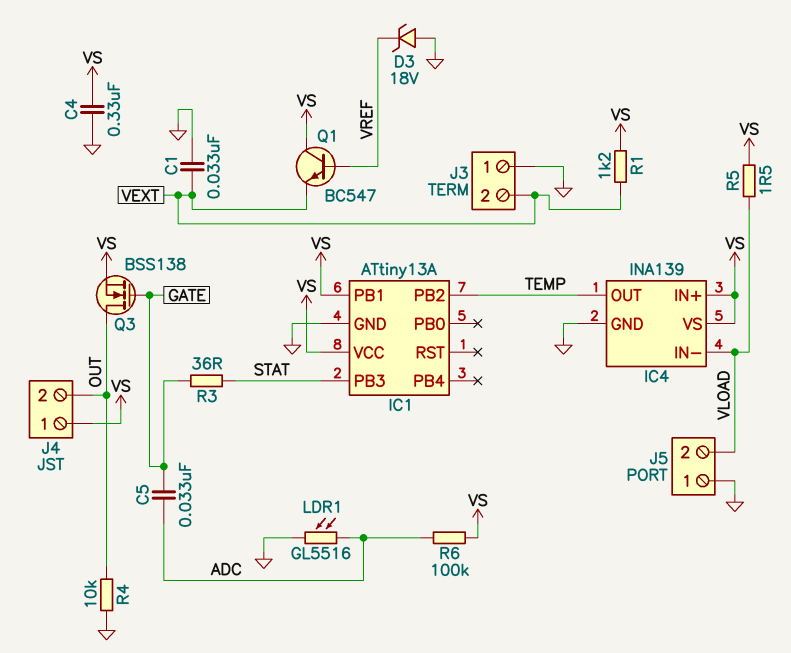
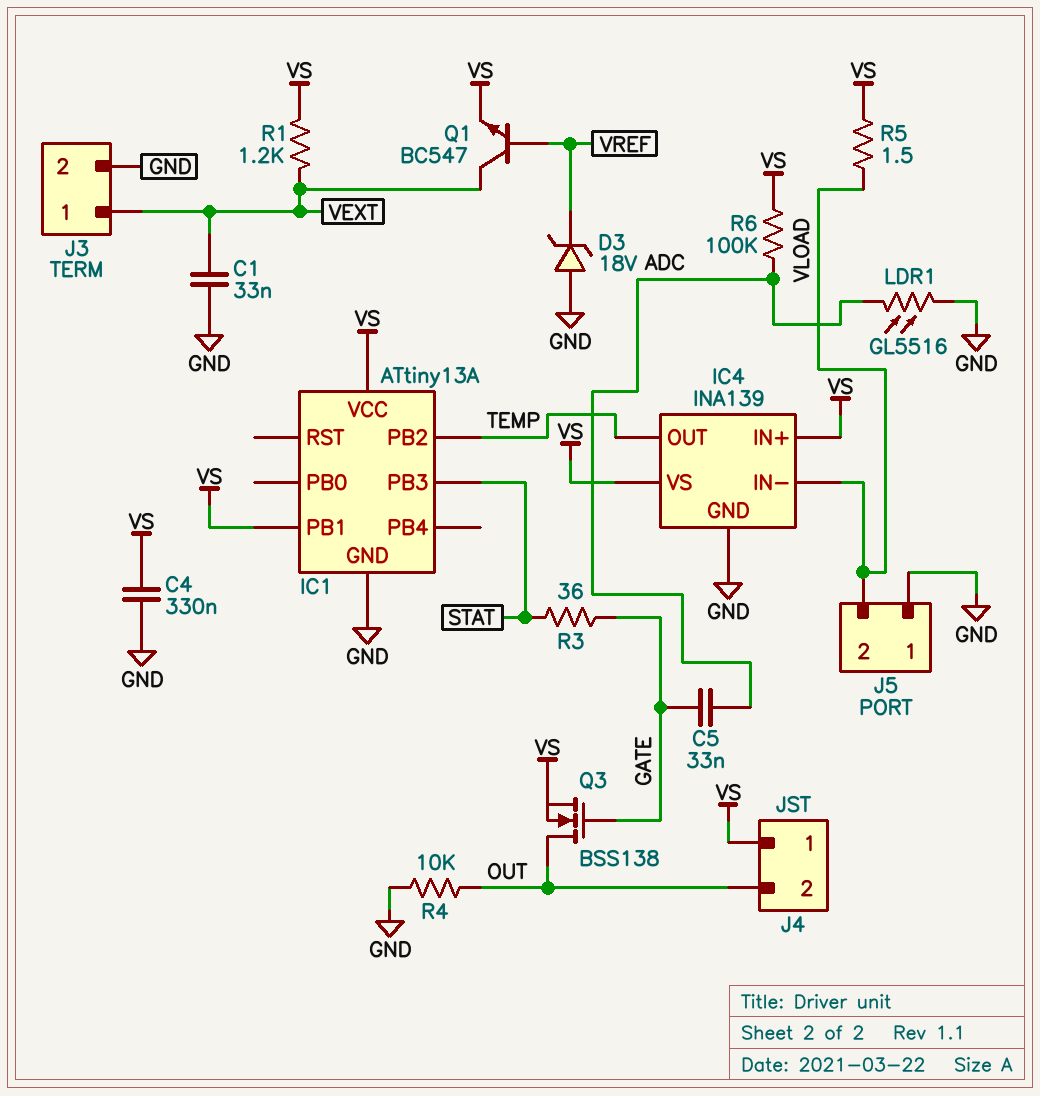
J3 pin 1: GND -> VEXT
J3 pin 2: VEXT -> GND
Q1: NPN BC547 (B VREF, C VS, E VEXT) -> NPN BC547 (B VREF, C VEXT, E VS)

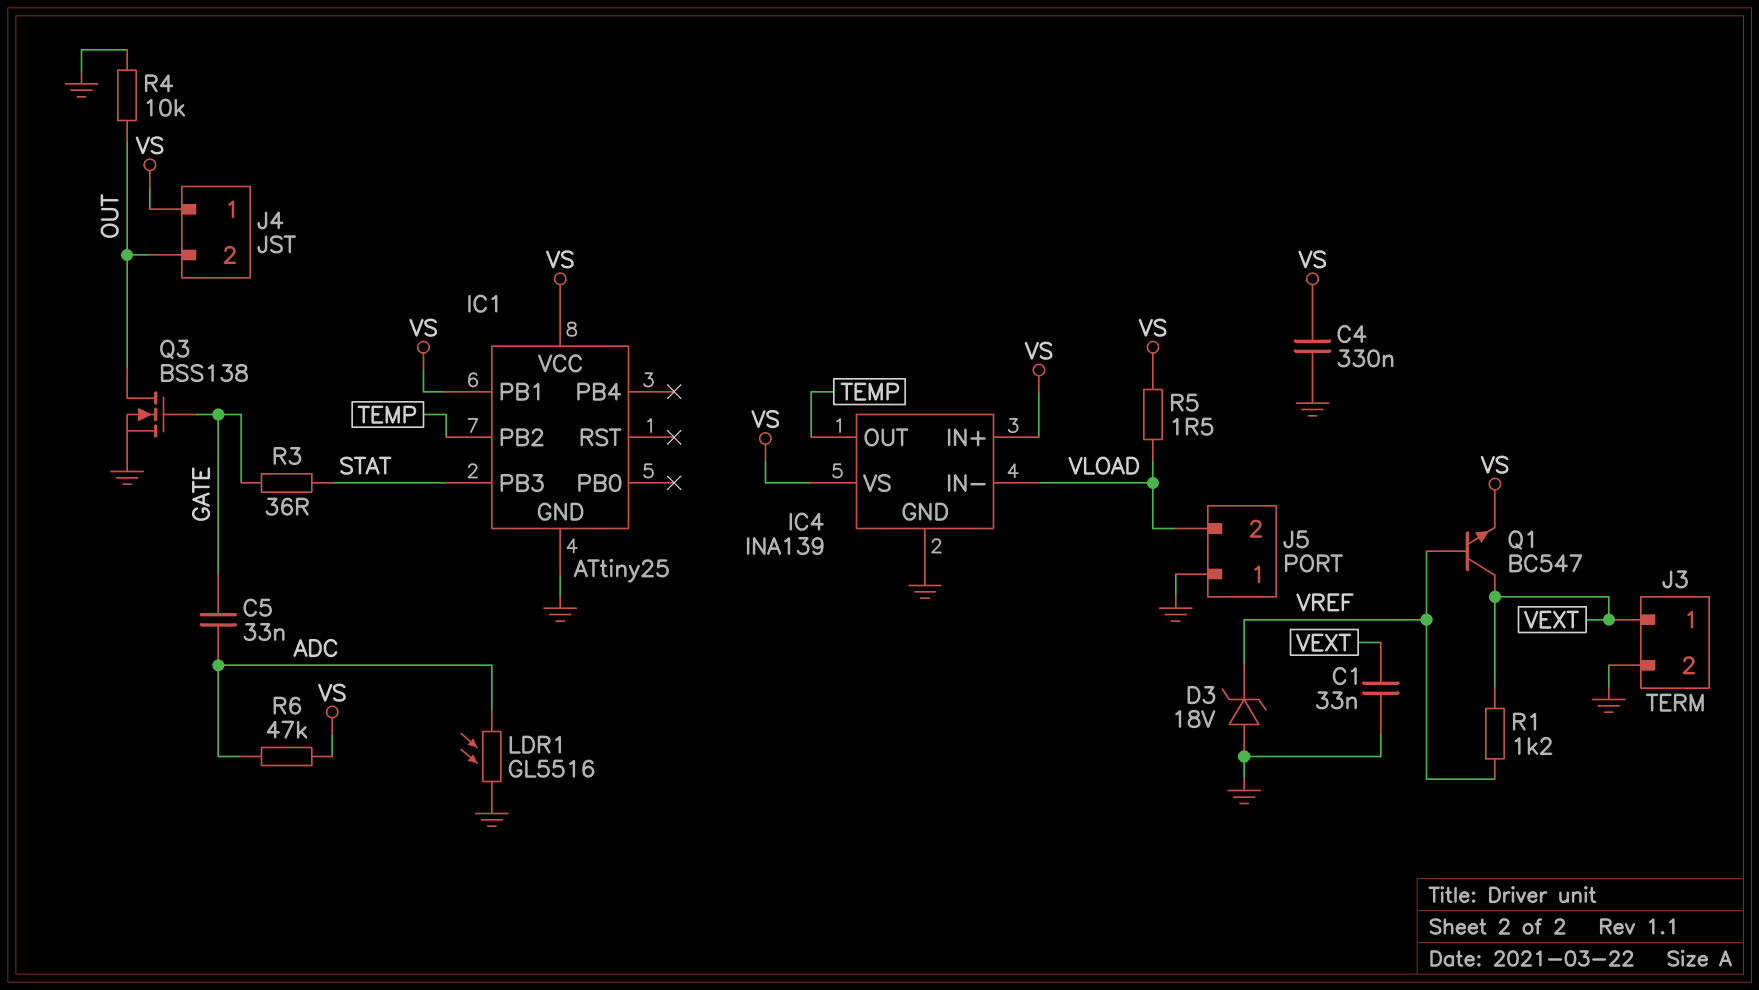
IC1: ATtiny13A -> ATtiny25
Q3: NMOS BSS138 (G GATE, D OUT, S VS) -> NMOS BSS138 (G GATE, D OUT, S GND)
R1: 1.2k (VEXT, VS) -> 1.2k (VEXT, VREF)
R6: 100k (ADC, VS) -> 47k (ADC, VS)

